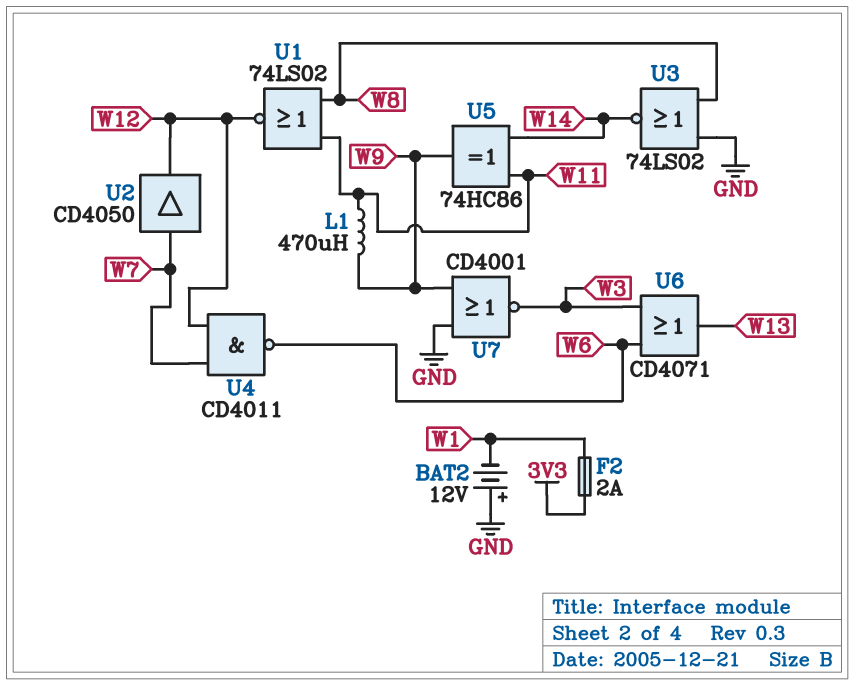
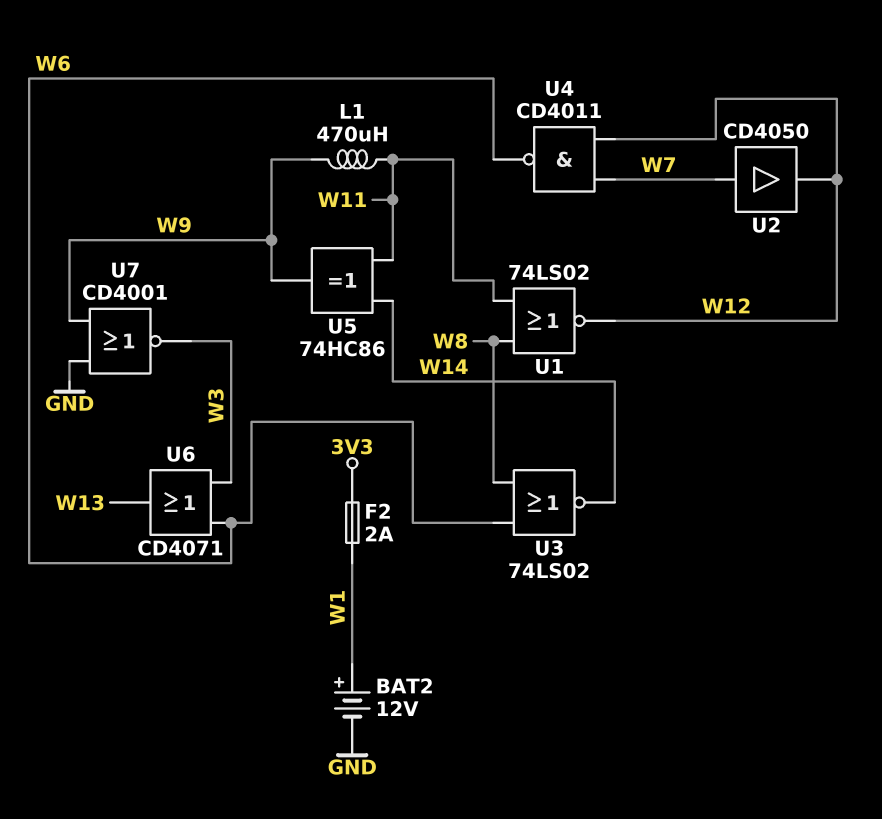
BAT2: 12V (plus GND, minus W1) -> 12V (plus W1, minus GND)
U3: NOR 74LS02 (in GND, in W8, out W14) -> NOR 74LS02 (in W6, in W8, out W14)

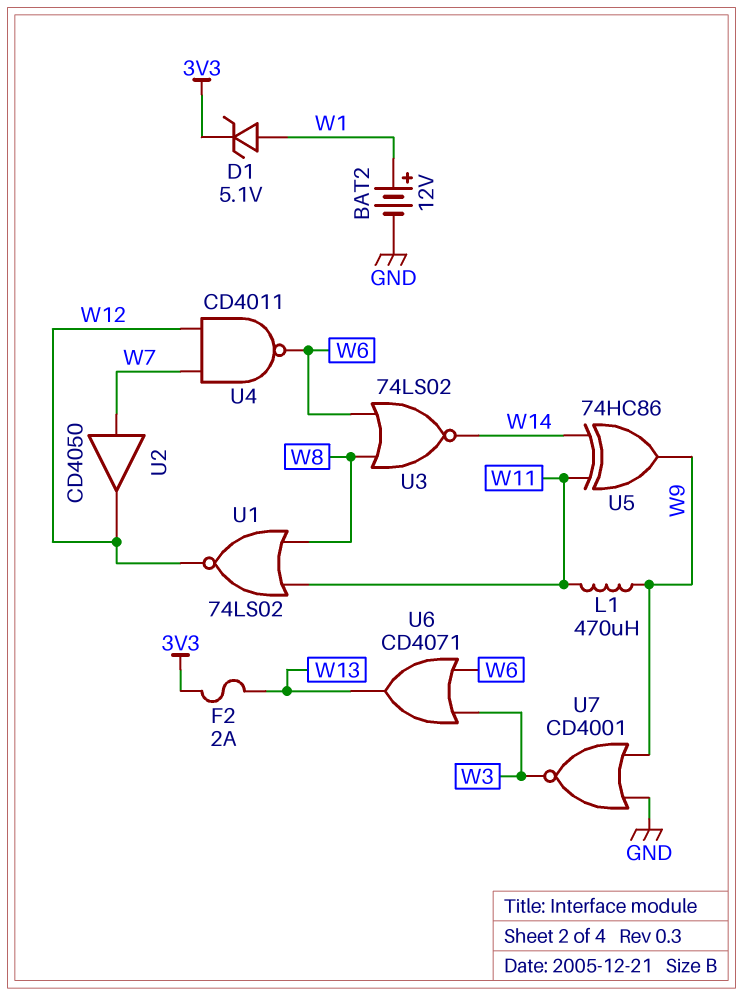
D1: none -> zener 5.1V (A W1, K 3V3)
F2: 2A (3V3, W1) -> 2A (3V3, W13)

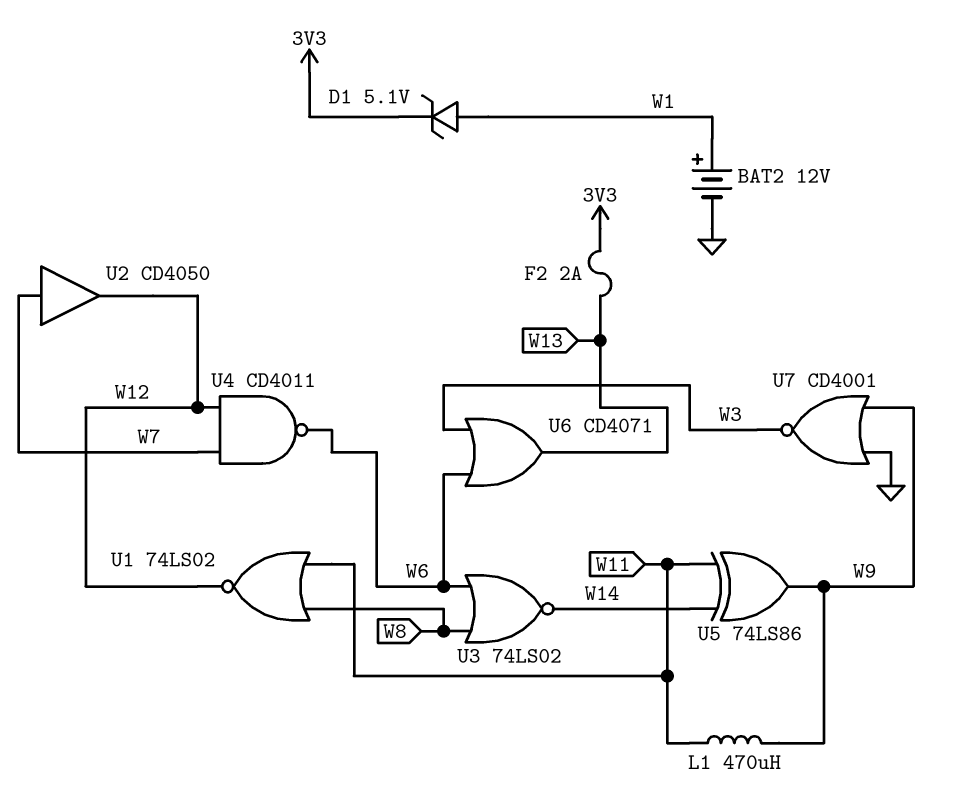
U5: XOR 74HC86 (in W11, in W14, out W9) -> XOR 74LS86 (in W11, in W14, out W9)

